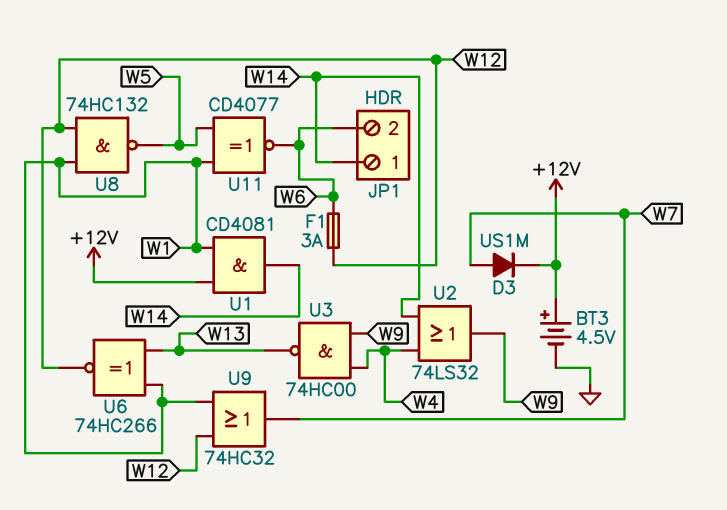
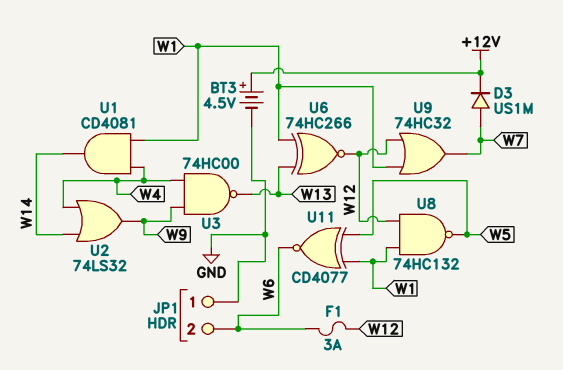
JP1 pin 1: W14 -> GND
U1: AND CD4081 (in +12V, in W1, out W14) -> AND CD4081 (in W1, in W4, out W14)

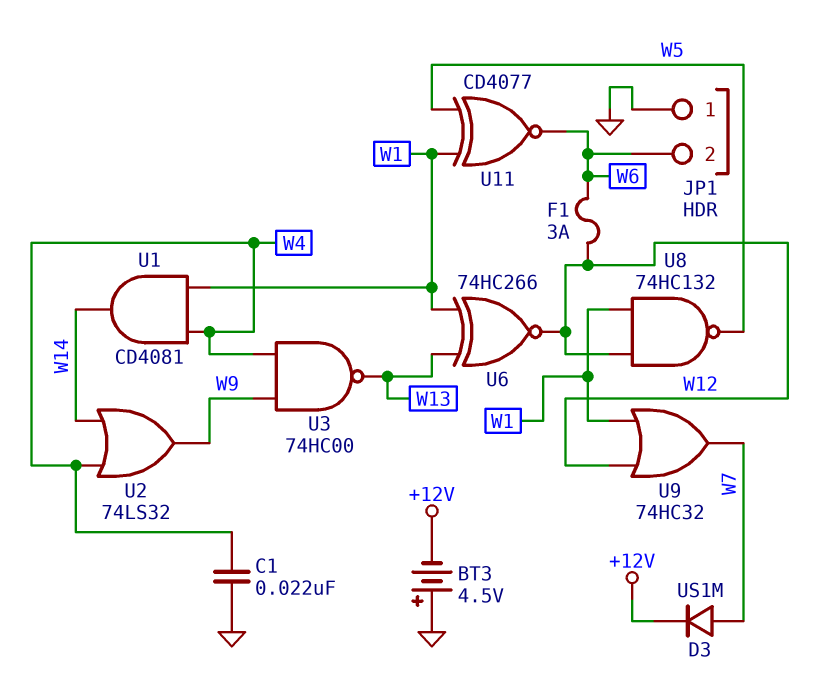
BT3: 4.5V (plus +12V, minus GND) -> 4.5V (plus GND, minus +12V)
C1: none -> 22nF (GND, W4)

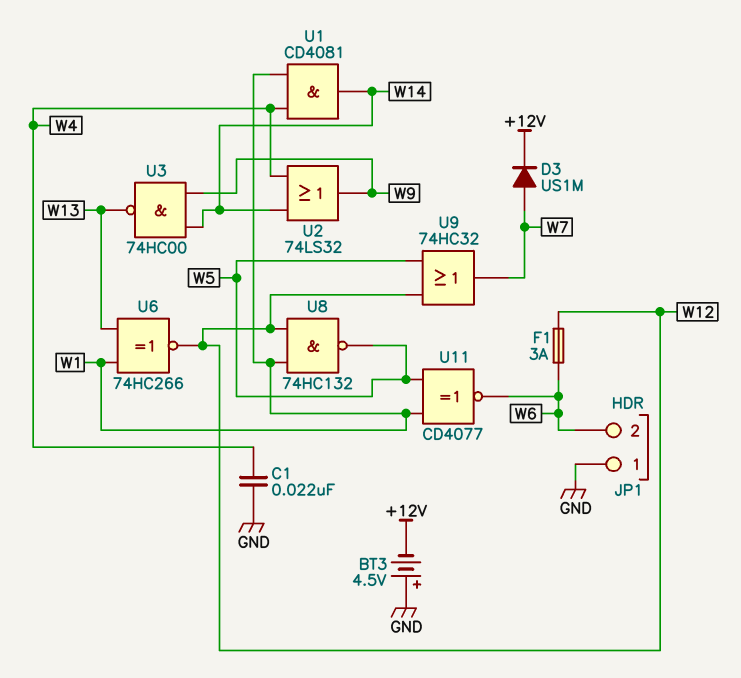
U3: NAND 74HC00 (in W4, in W9, out W13) -> NAND 74HC00 (in W9, in W14, out W13)
U9: OR 74HC32 (in W1, in W12, out W7) -> OR 74HC32 (in W5, in W12, out W7)

